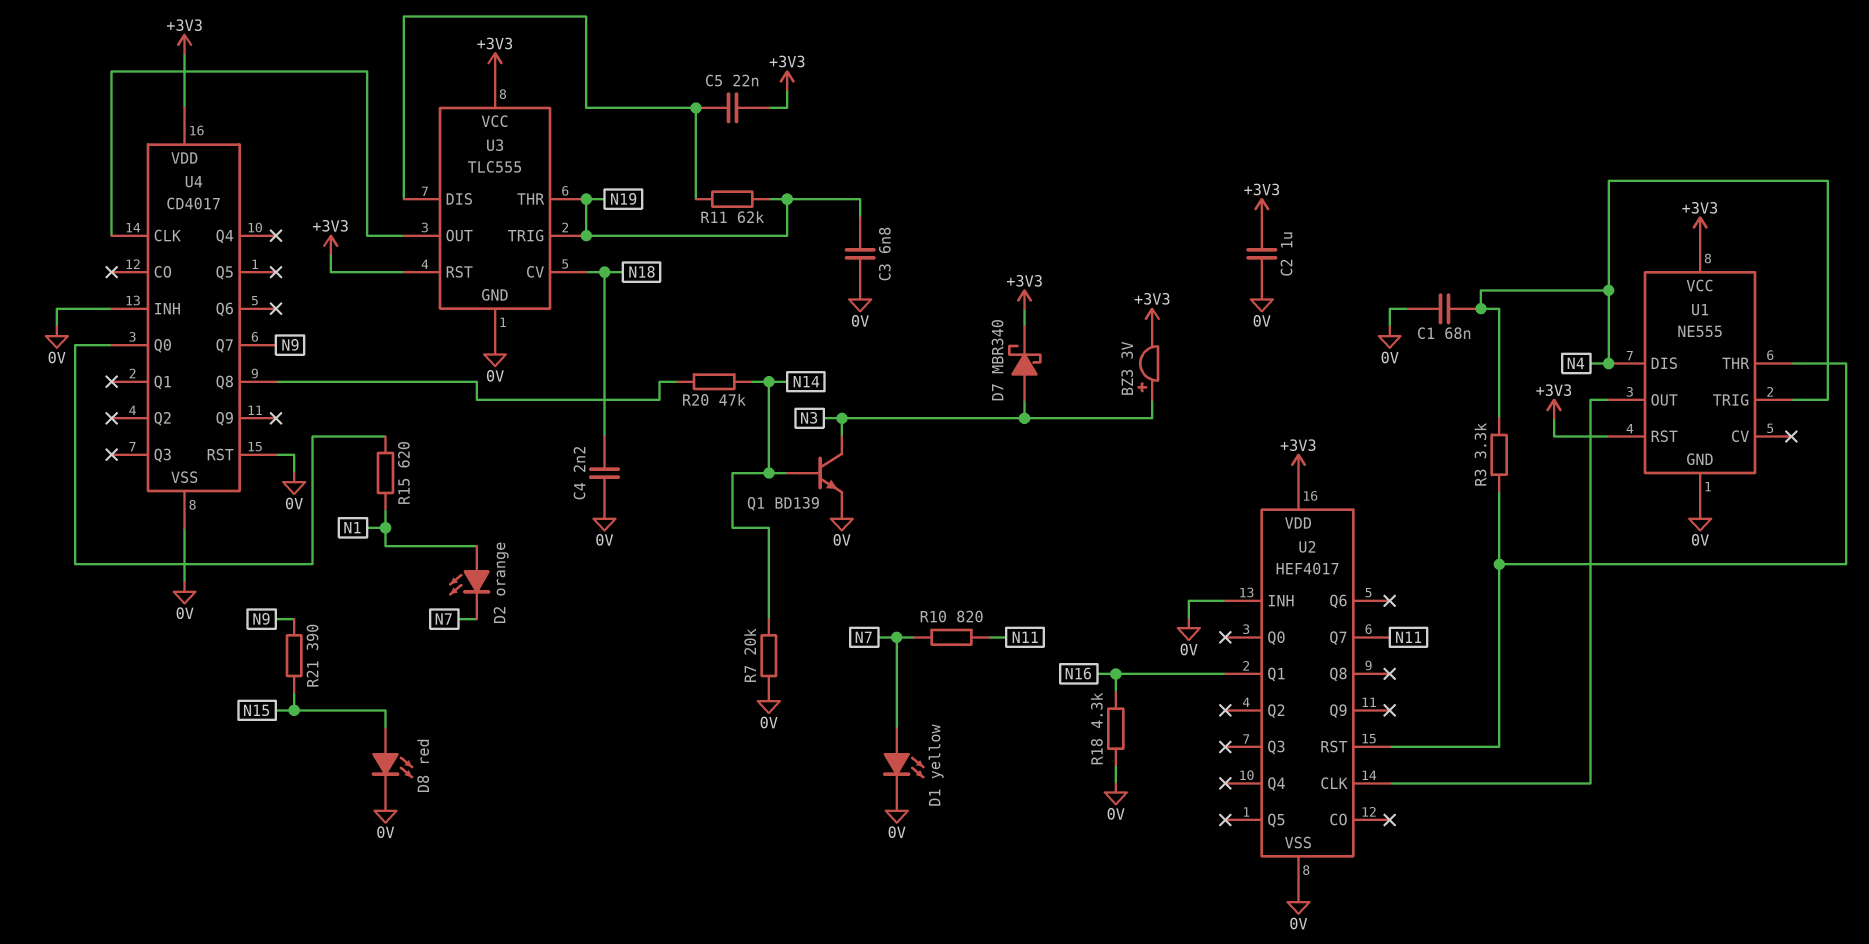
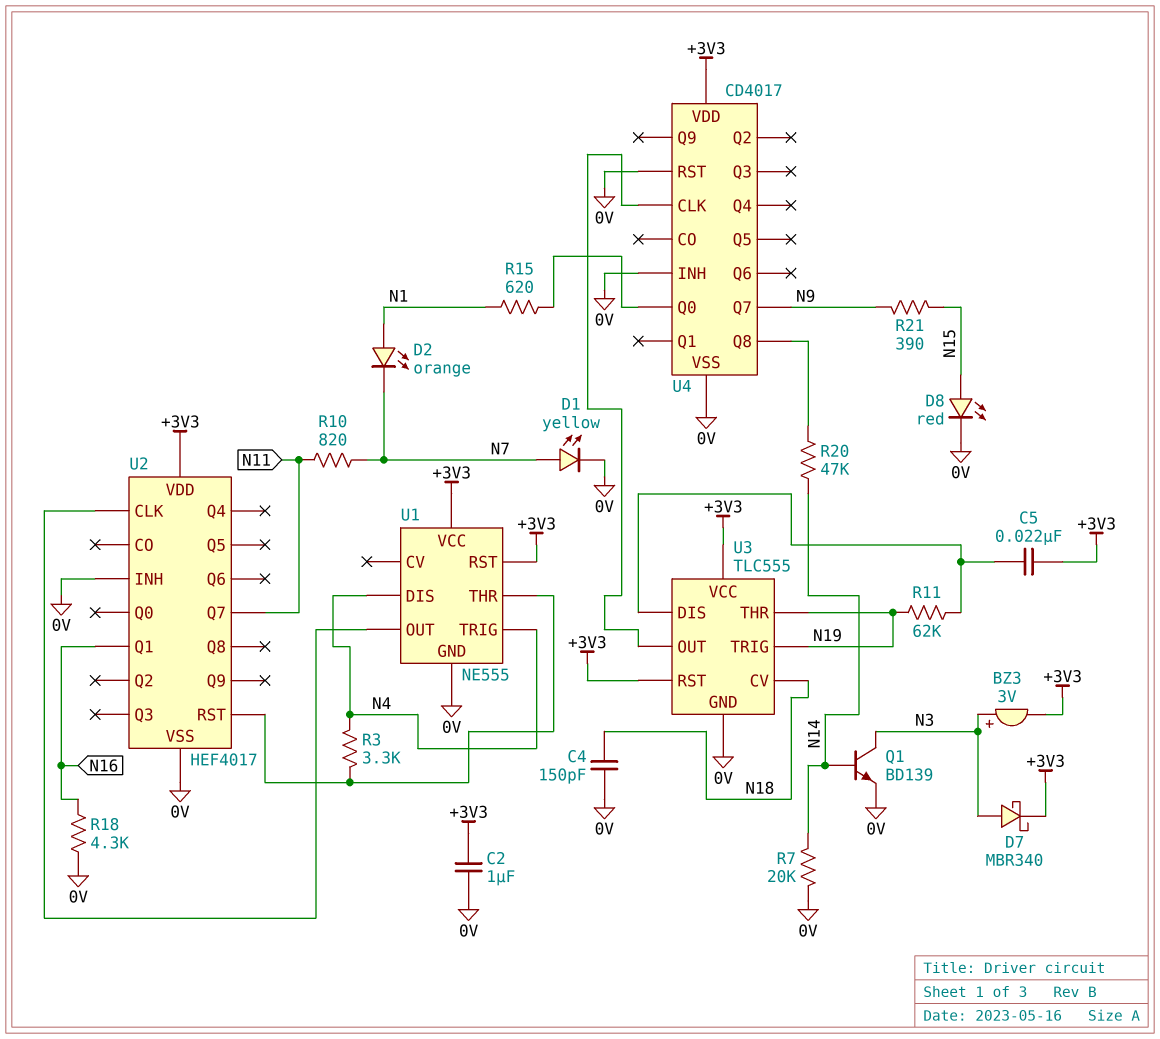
C1: 68nF (0V, N4) -> none
C3: 6.8nF (0V, N19) -> none
C4: 2.2nF (0V, N18) -> 150pF (0V, N18)

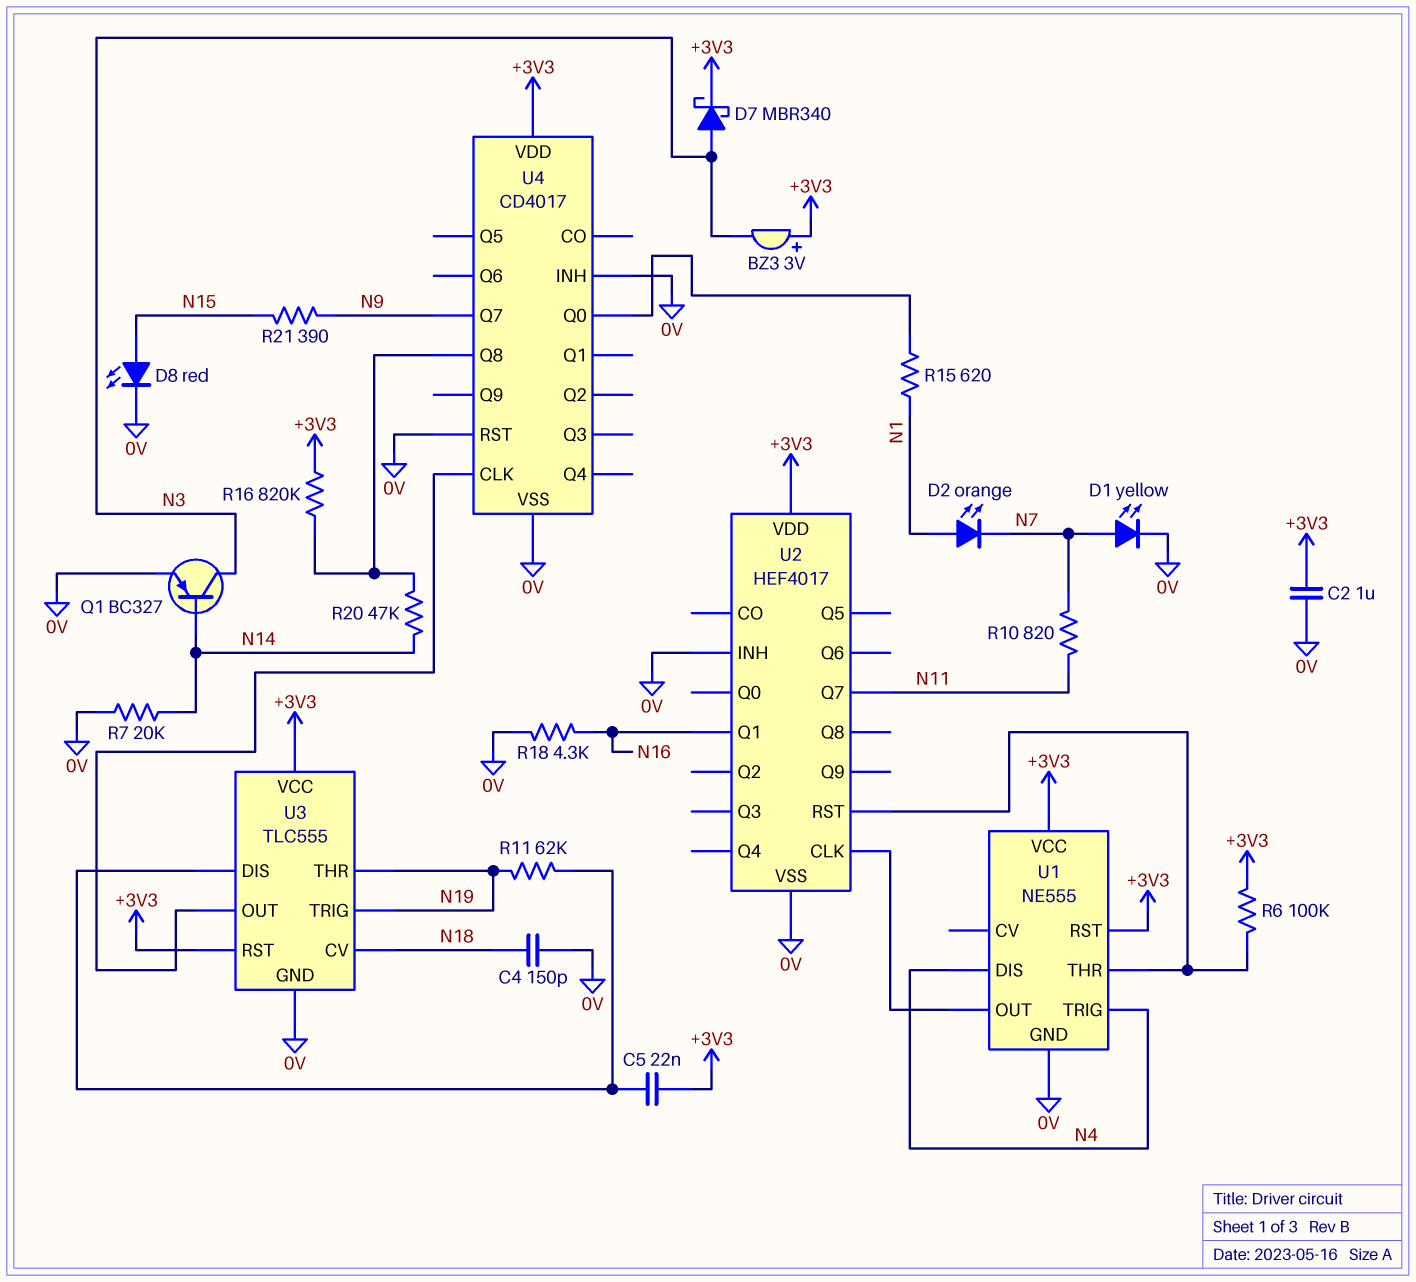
BZ3: buzzer 3V (plus N3, minus +3V3) -> buzzer 3V (plus +3V3, minus N3)
Q1: NPN BD139 (B N14, C N3, E 0V) -> PNP BC327 (B N14, C N3, E 0V)
R3: 3.3k (N4, U1/THR) -> none
R6: none -> 100k (+3V3, U1/THR)
R16: none -> 820k (+3V3, U4/Q8)

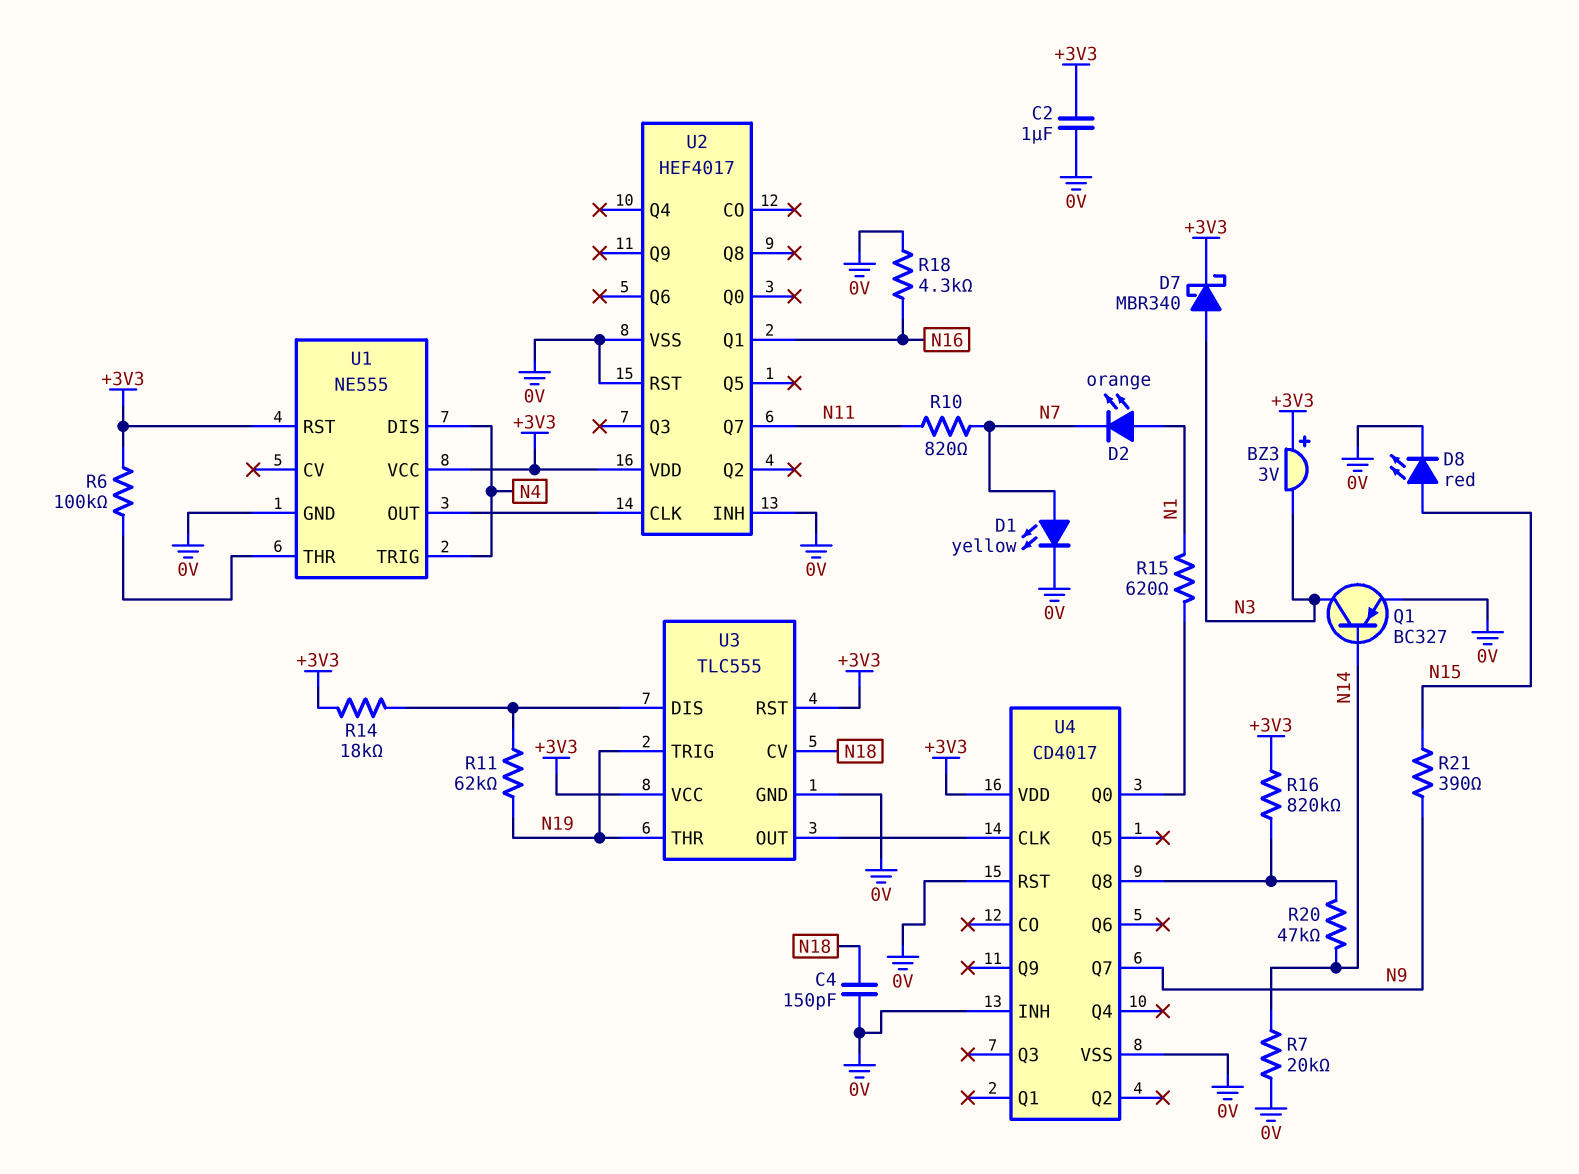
C5: 22nF (+3V3, U3/DIS) -> none
R14: none -> 18k (+3V3, U3/DIS)
U2 pin RST: U1/THR -> 0V

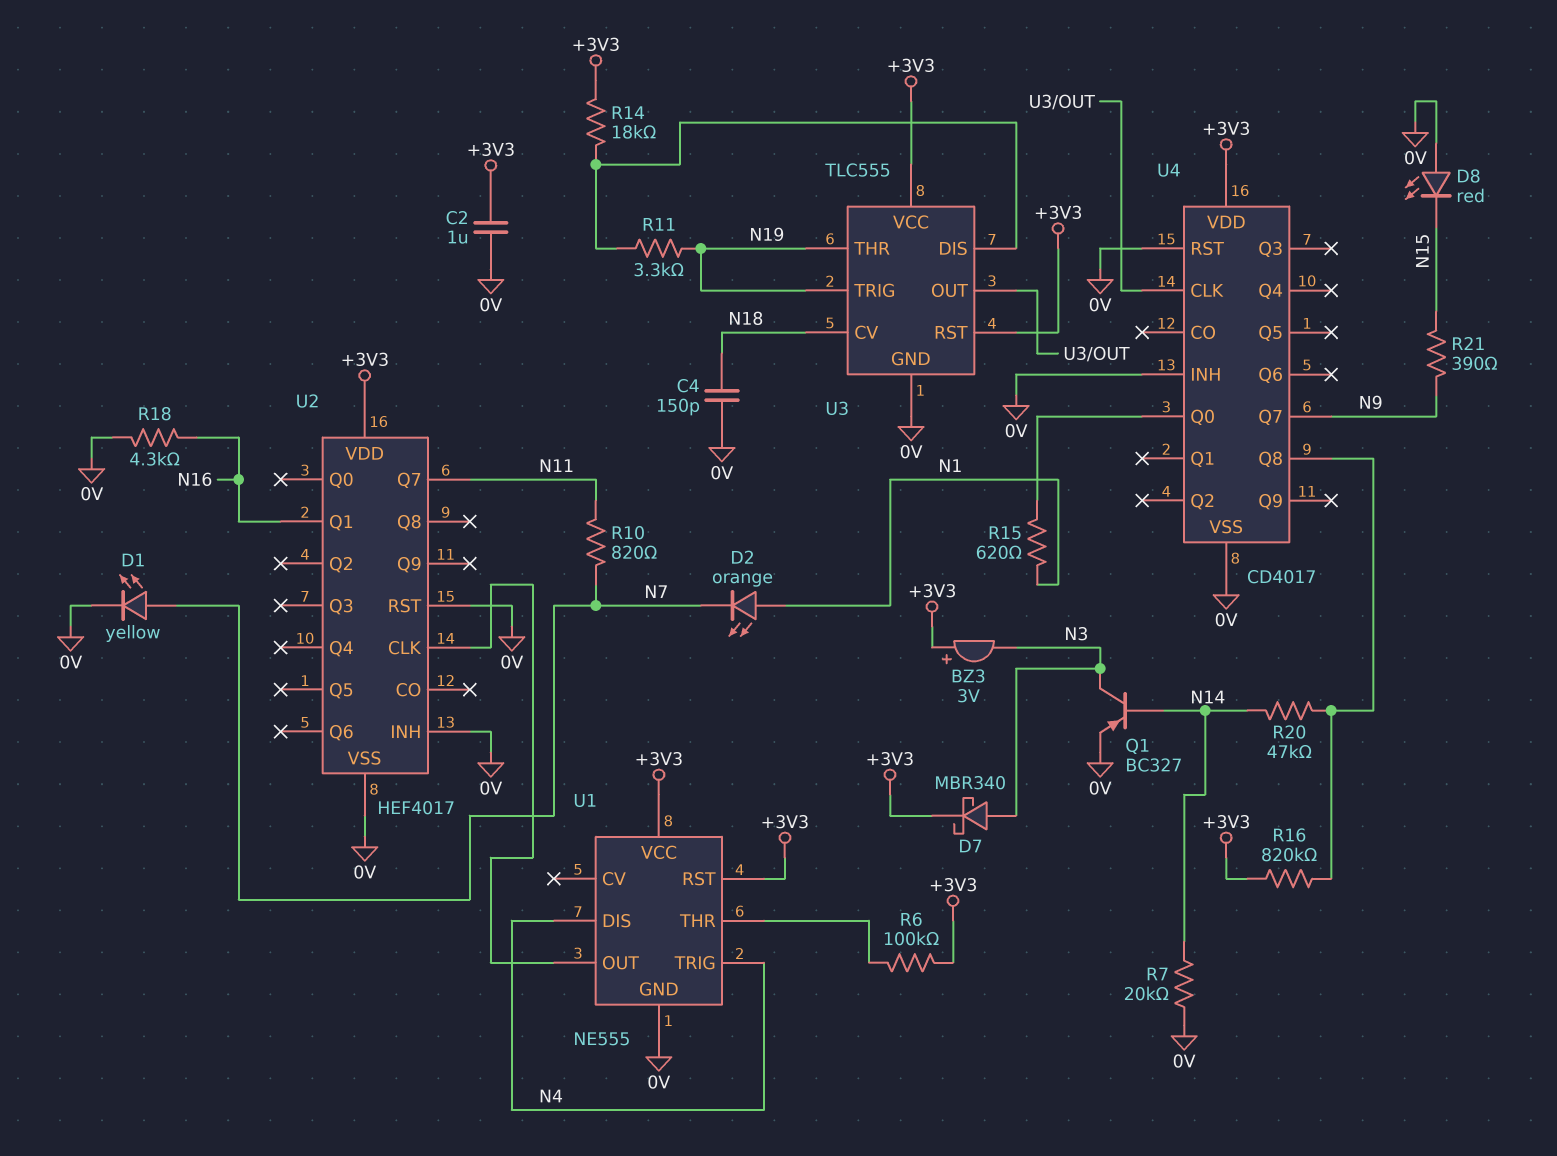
D8: LED red (A N15, K 0V) -> LED red (A 0V, K N15)
R11: 62k (N19, U3/DIS) -> 3.3k (N19, U3/DIS)

